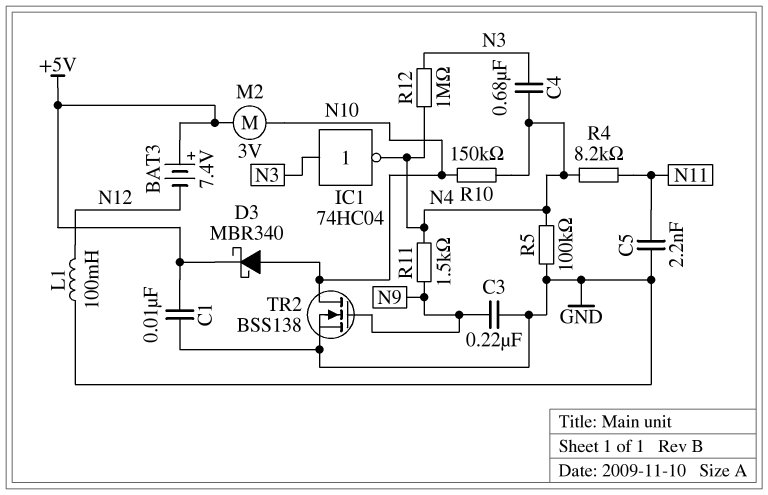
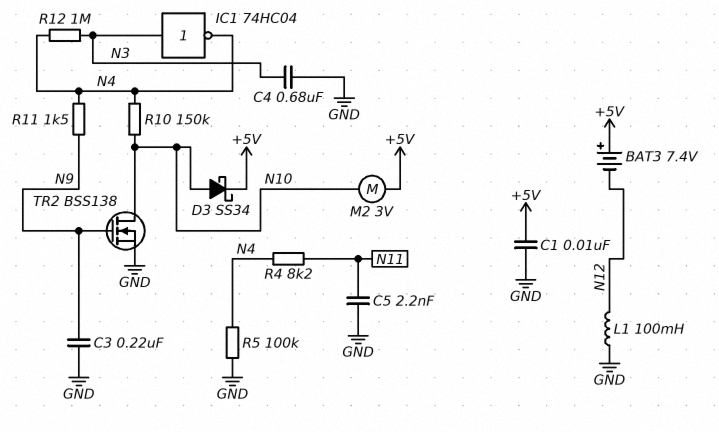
C4: 680nF (N3, N4) -> 680nF (GND, N3)
D3: schottky MBR340 (A N10, K +5V) -> schottky SS34 (A N10, K +5V)

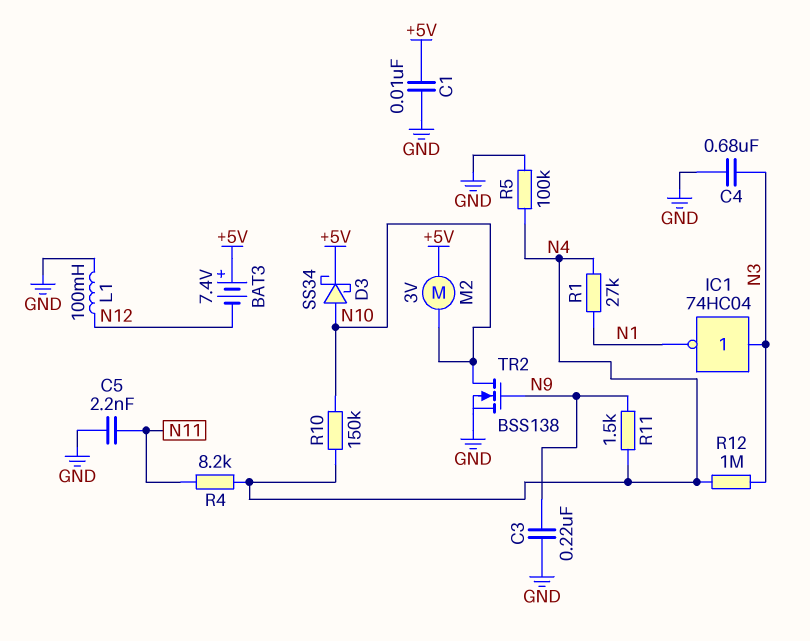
IC1: NOT 74HC04 (in N3, out N4) -> NOT 74HC04 (in N3, out N1)
R1: none -> 27k (N1, N4)

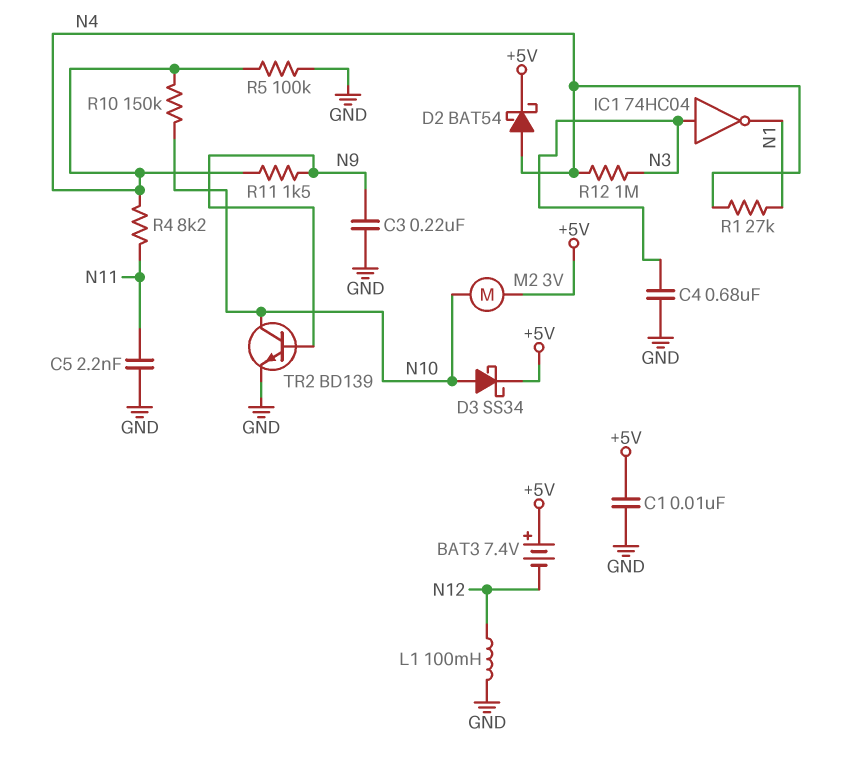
D2: none -> schottky BAT54 (A N4, K +5V)
TR2: NMOS BSS138 (G N9, D N10, S GND) -> NPN BD139 (B N9, C N10, E GND)

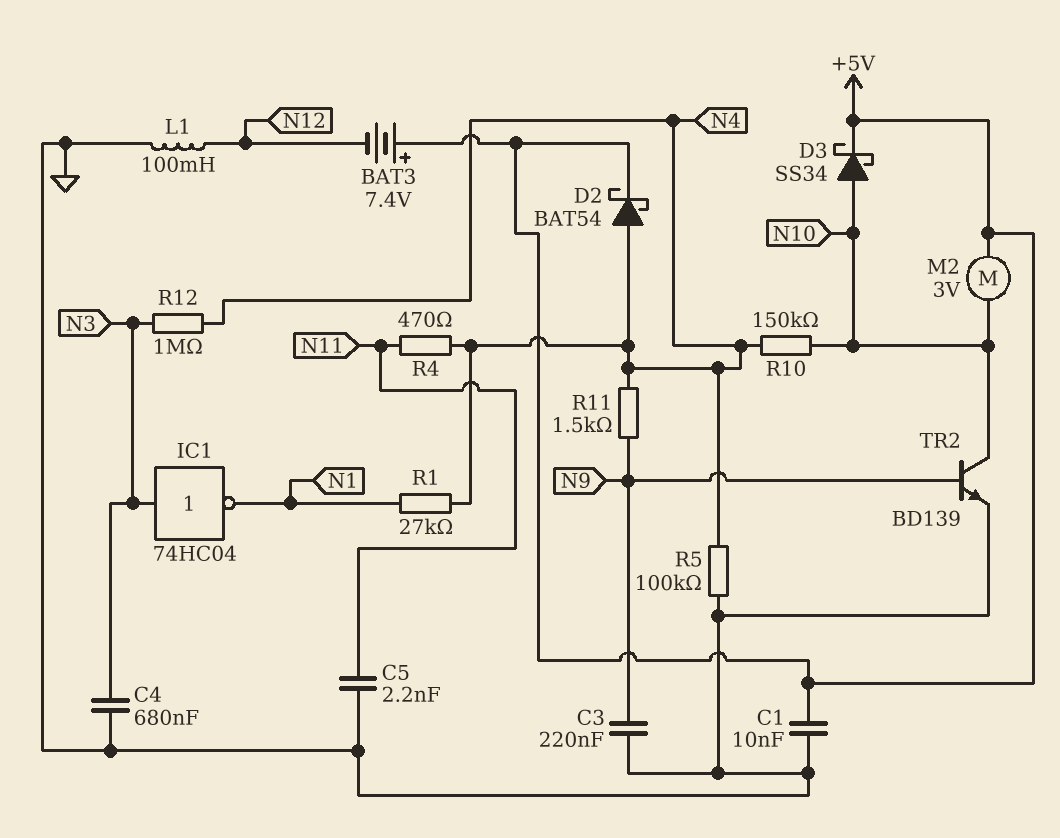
R4: 8.2k (N4, N11) -> 470 (N4, N11)

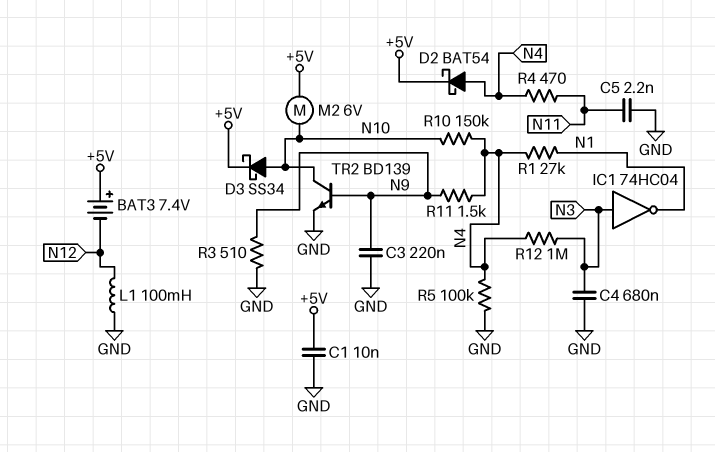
M2: motor 3V (+5V, N10) -> motor 6V (+5V, N10)
R3: none -> 510 (GND, N9)

